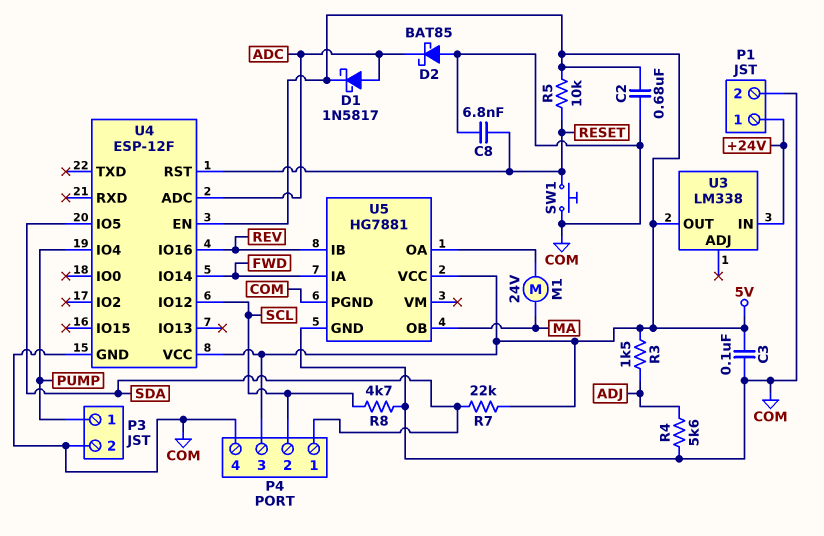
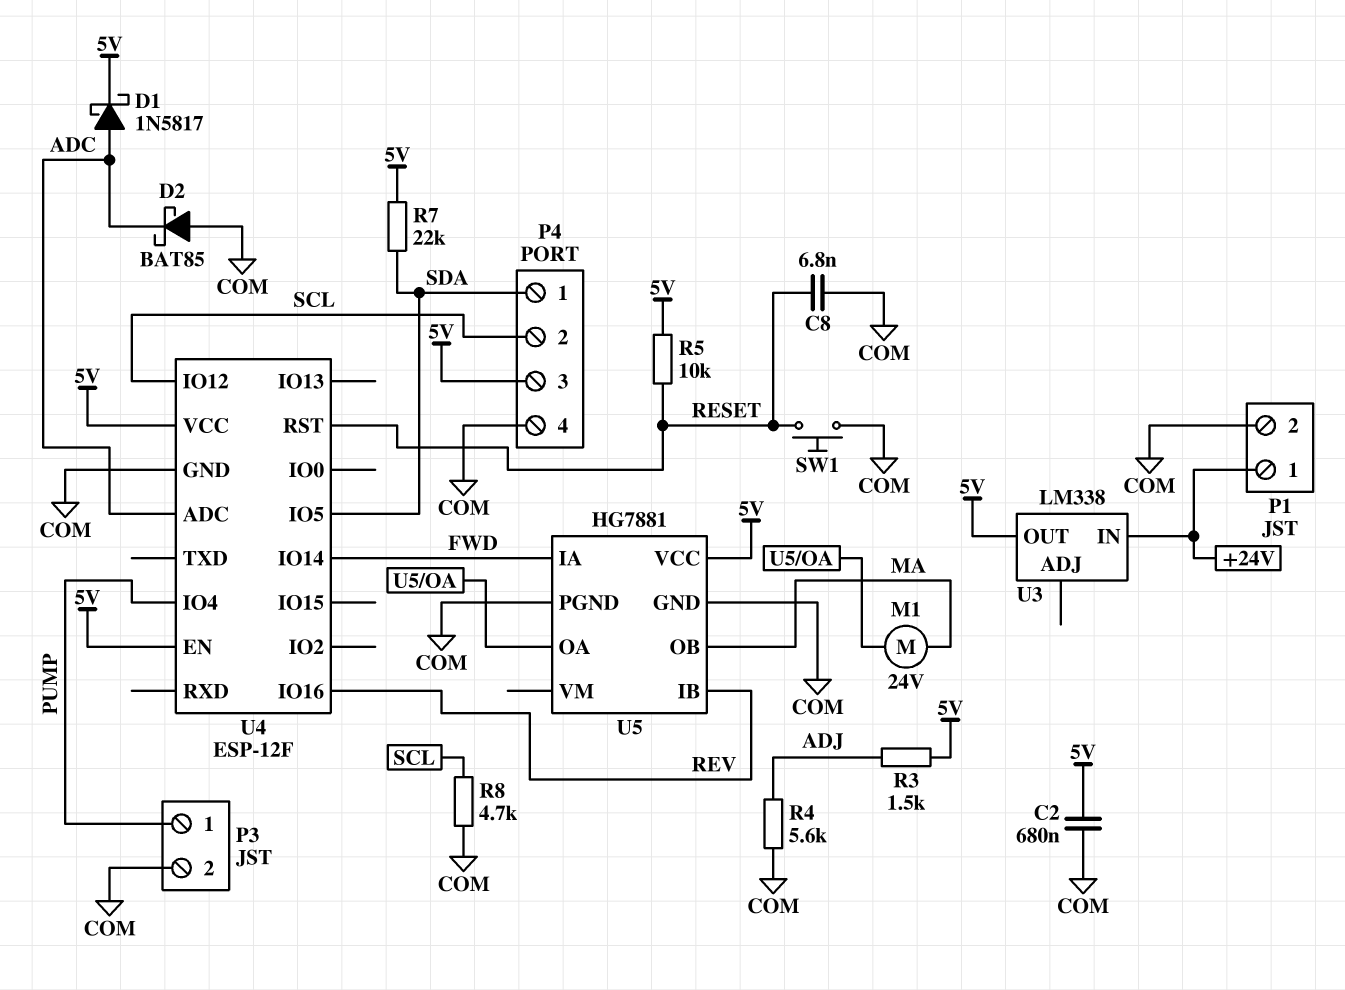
C3: 100nF (5V, COM) -> none

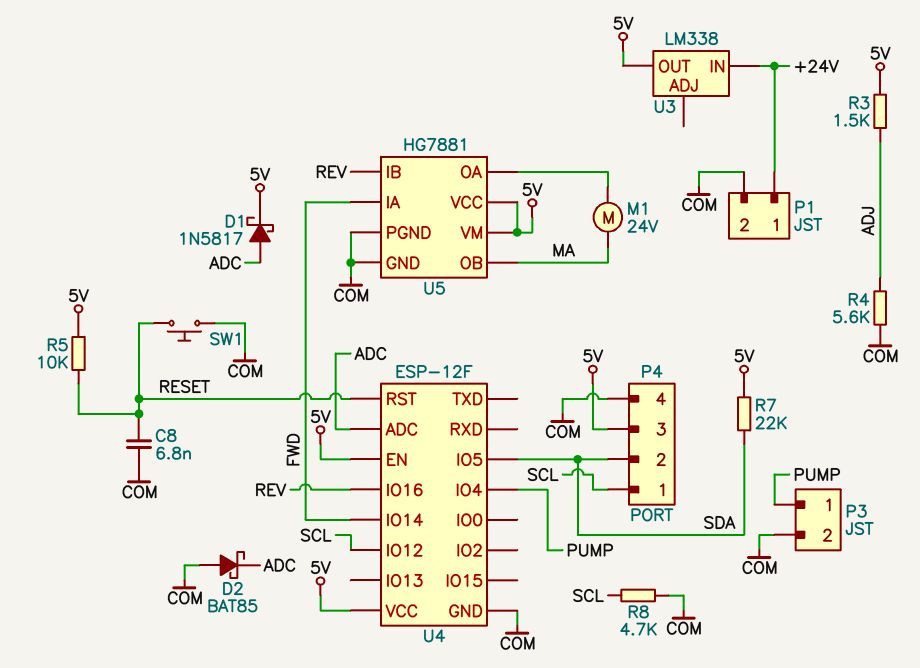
C2: 680nF (5V, COM) -> none
P4 pin 1: SDA -> SCL
P4 pin 2: SCL -> SDA
U5 pin VM: none -> 5V

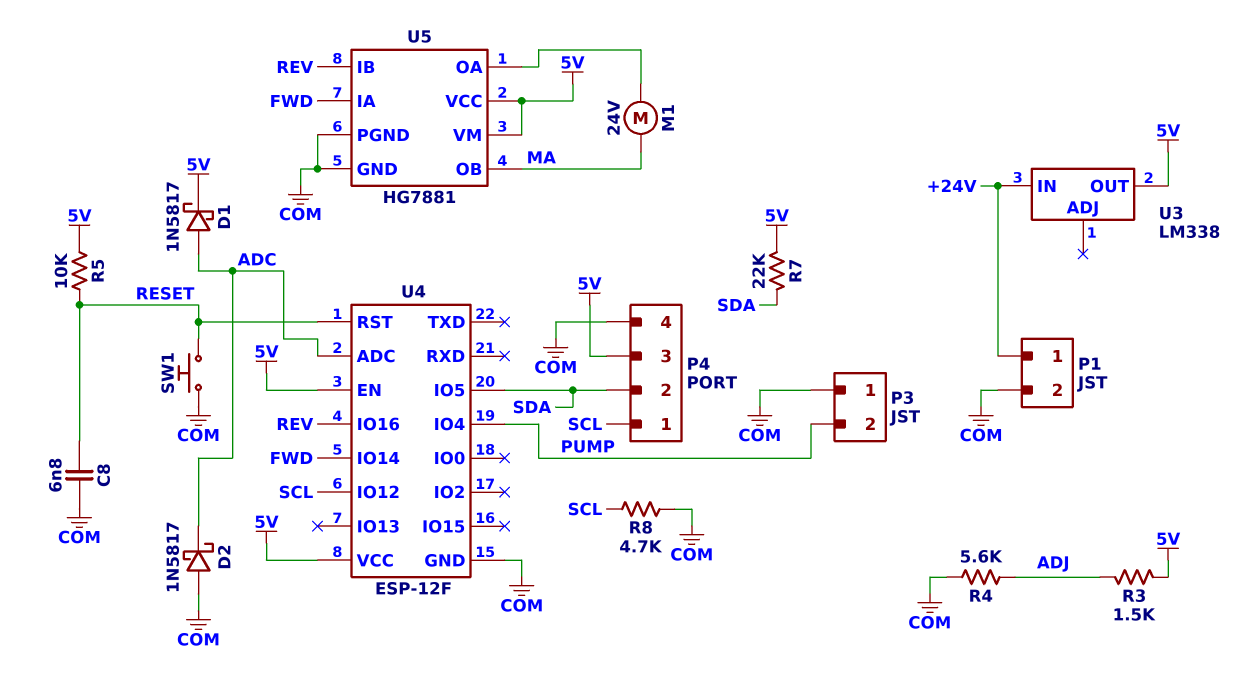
D2: schottky BAT85 (A COM, K ADC) -> schottky 1N5817 (A COM, K ADC)
P3 pin 1: PUMP -> COM
P3 pin 2: COM -> PUMP

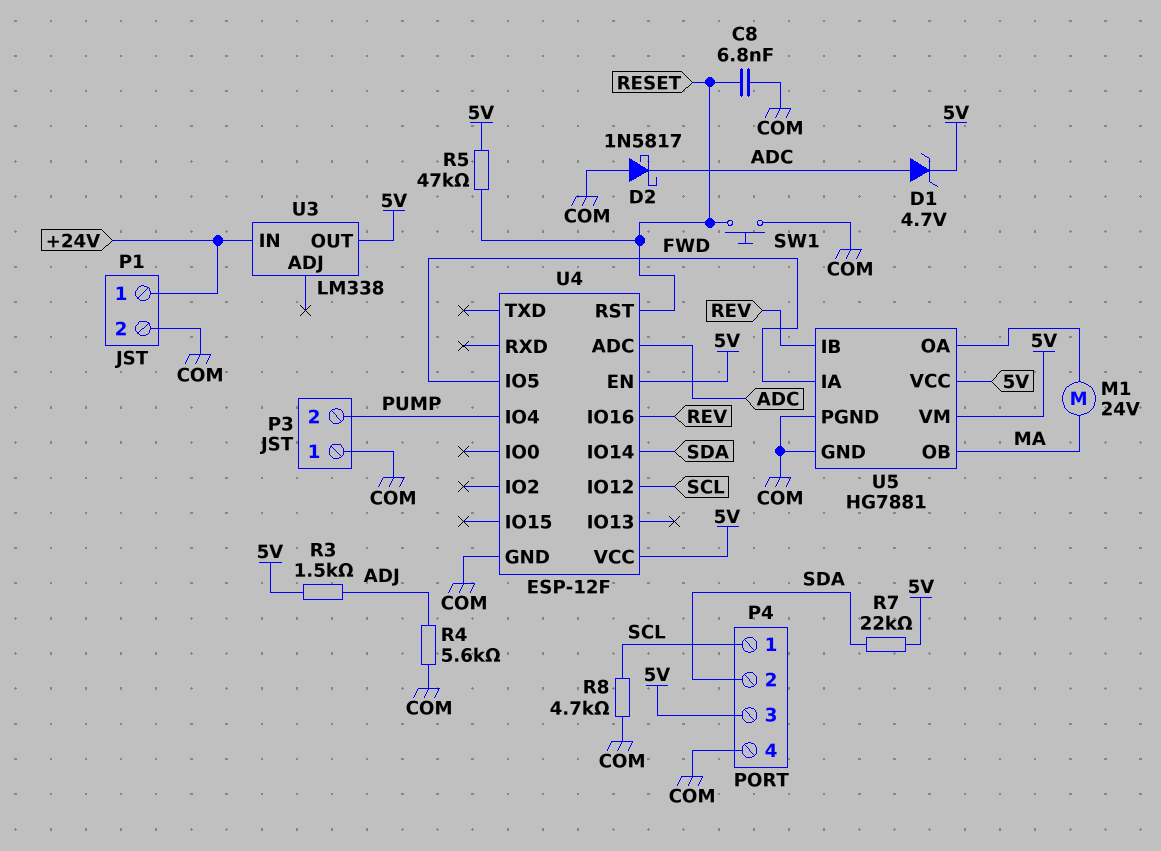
D1: schottky 1N5817 (A ADC, K 5V) -> zener 4.7V (A ADC, K 5V)
R5: 10k (5V, RESET) -> 47k (5V, RESET)
U4 pin IO5: SDA -> FWD
U4 pin IO14: FWD -> SDA

